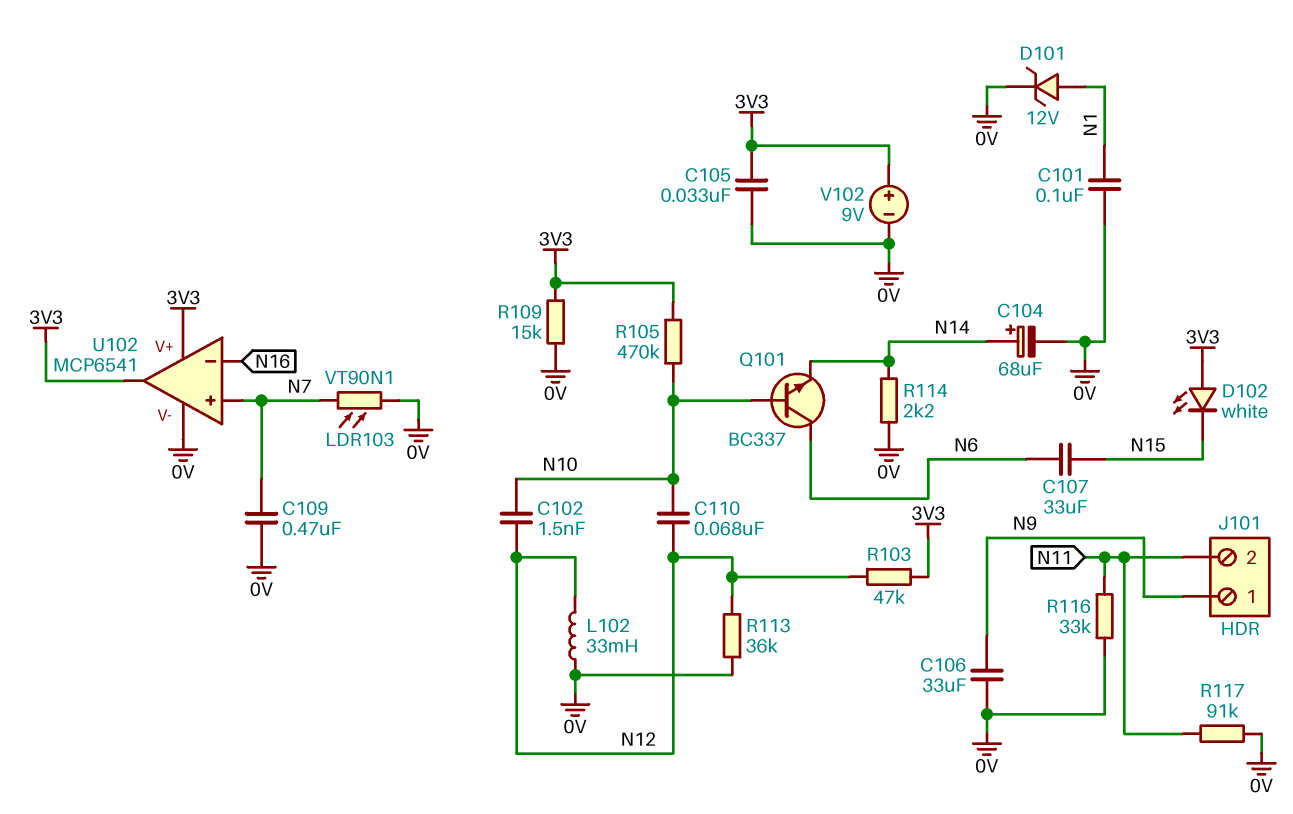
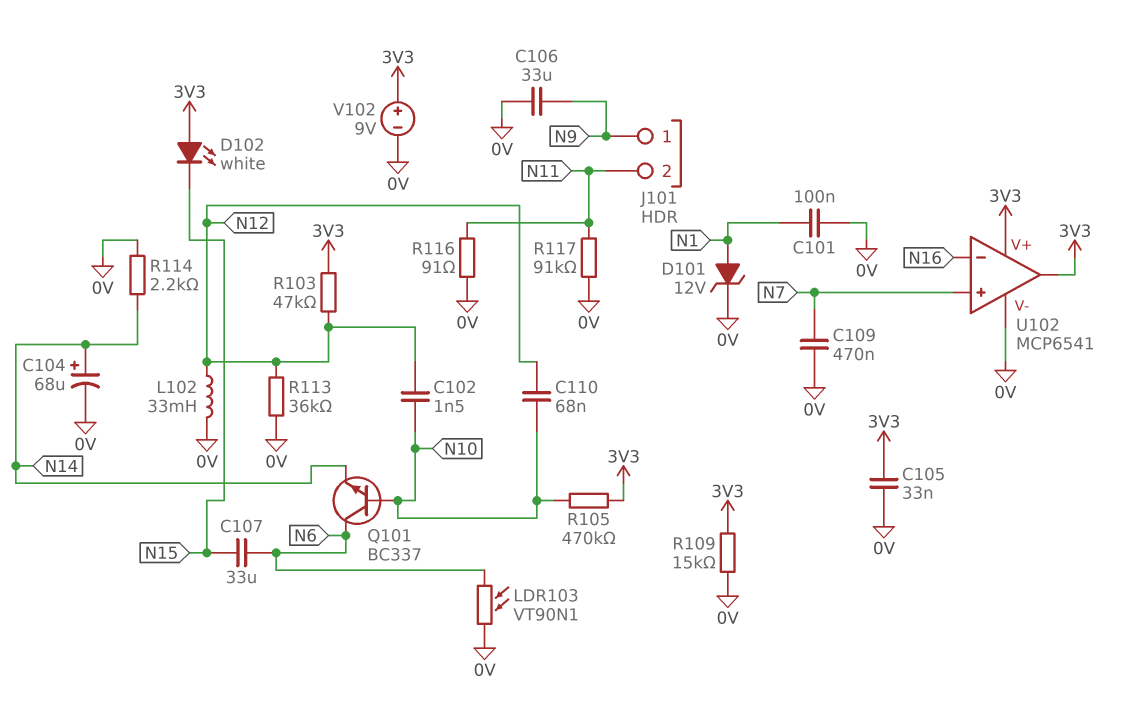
LDR103: VT90N1 (0V, N7) -> VT90N1 (0V, N6)
R116: 33k (0V, N11) -> 91 (0V, N11)

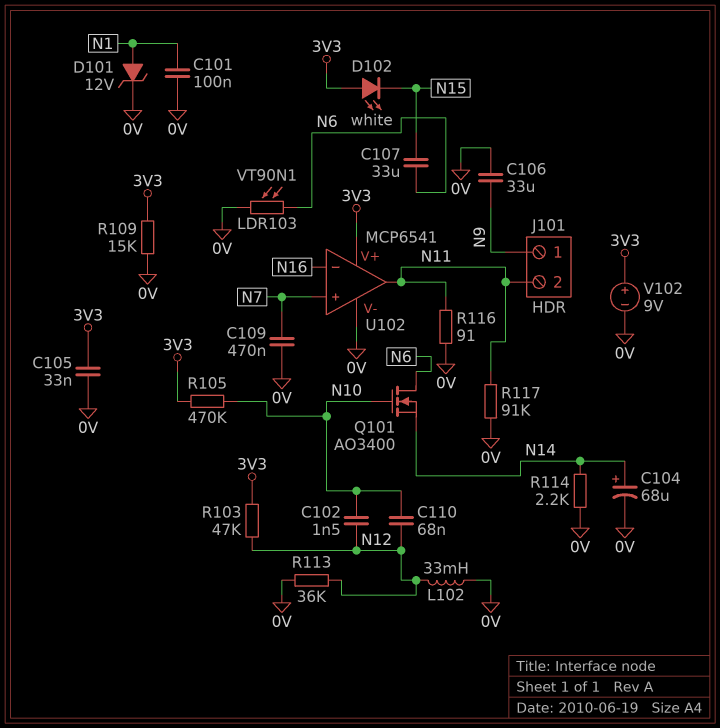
Q101: NPN BC337 (B N10, C N6, E N14) -> NMOS AO3400 (G N10, D N6, S N14)
U102 pin out: 3V3 -> N11

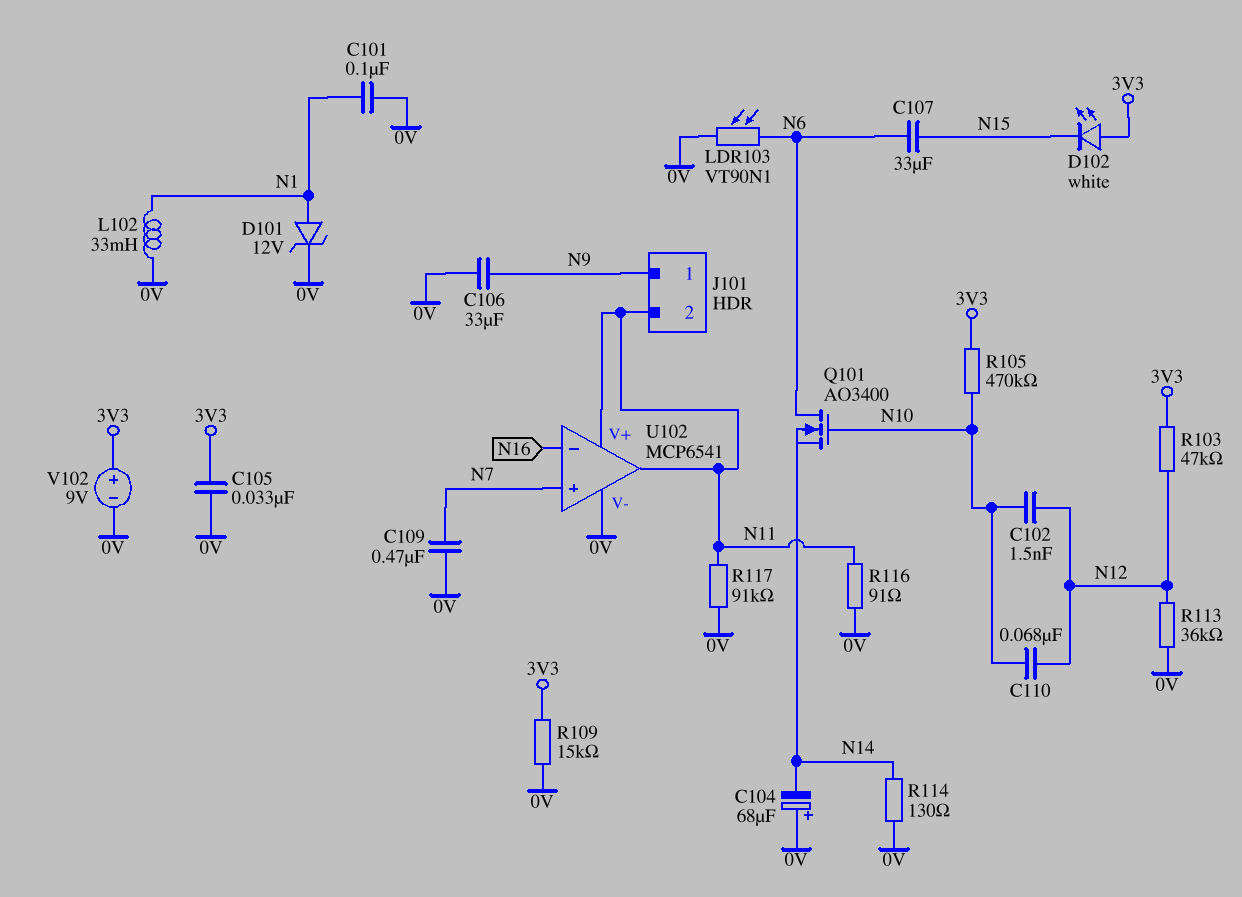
C104: 68uF (plus N14, minus 0V) -> 68uF (plus 0V, minus N14)
L102: 33mH (0V, N12) -> 33mH (0V, N1)
R114: 2.2k (0V, N14) -> 130 (0V, N14)
U102 pin V+: 3V3 -> N11

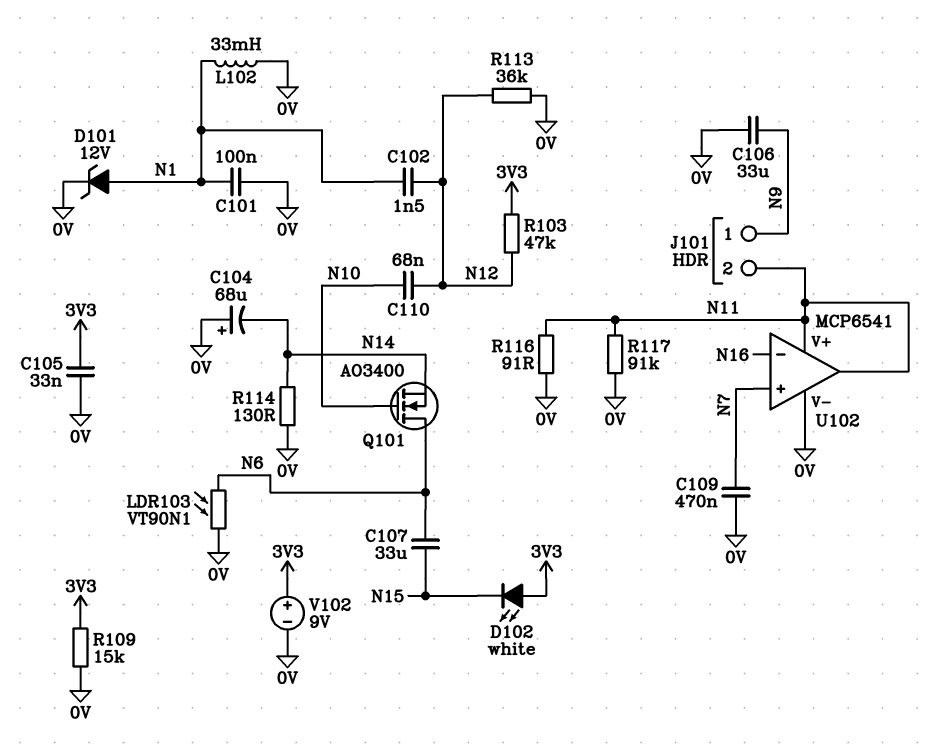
C102: 1.5nF (N10, N12) -> 1.5nF (N1, N12)
R105: 470k (3V3, N10) -> none

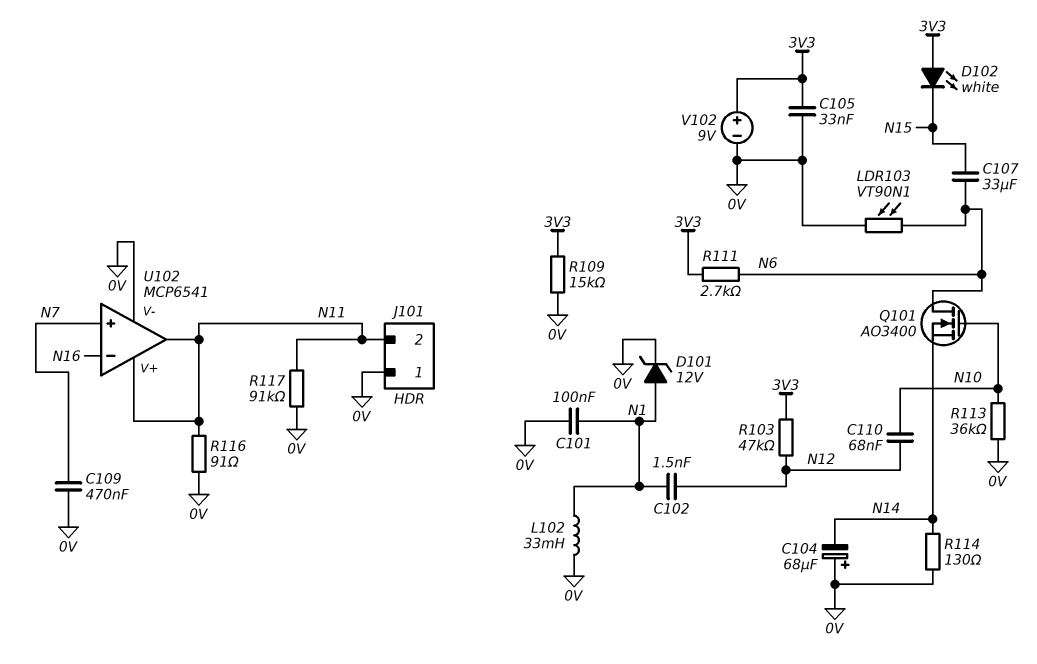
C106: 33uF (0V, N9) -> none
J101 pin 1: N9 -> 0V
R111: none -> 2.7k (3V3, N6)
R113: 36k (0V, N12) -> 36k (0V, N10)

